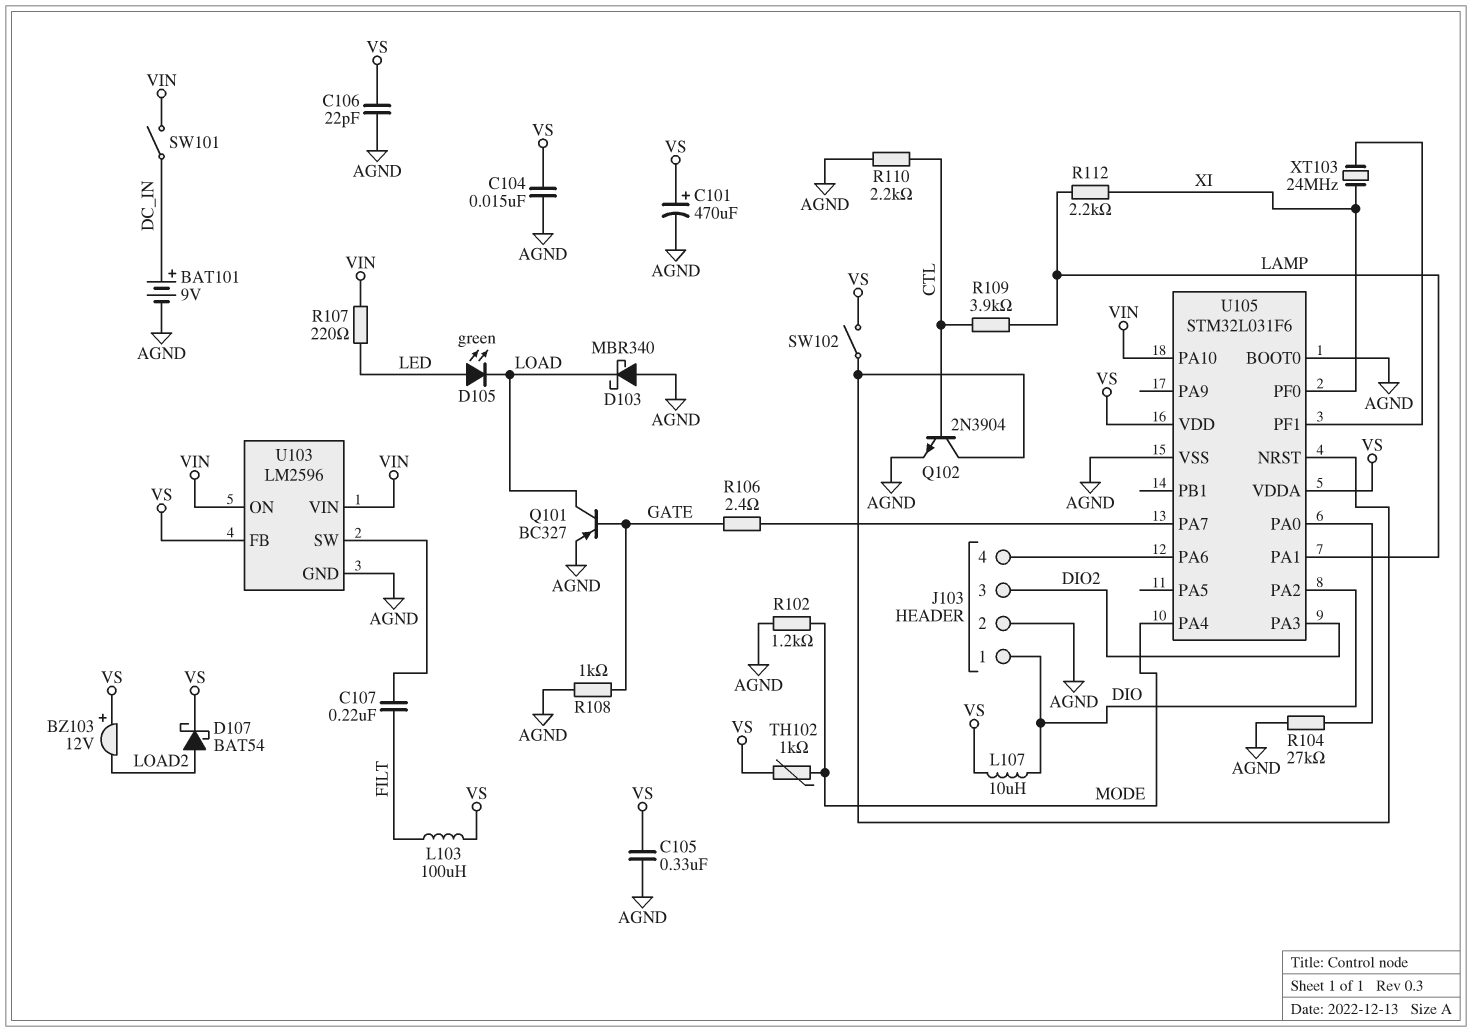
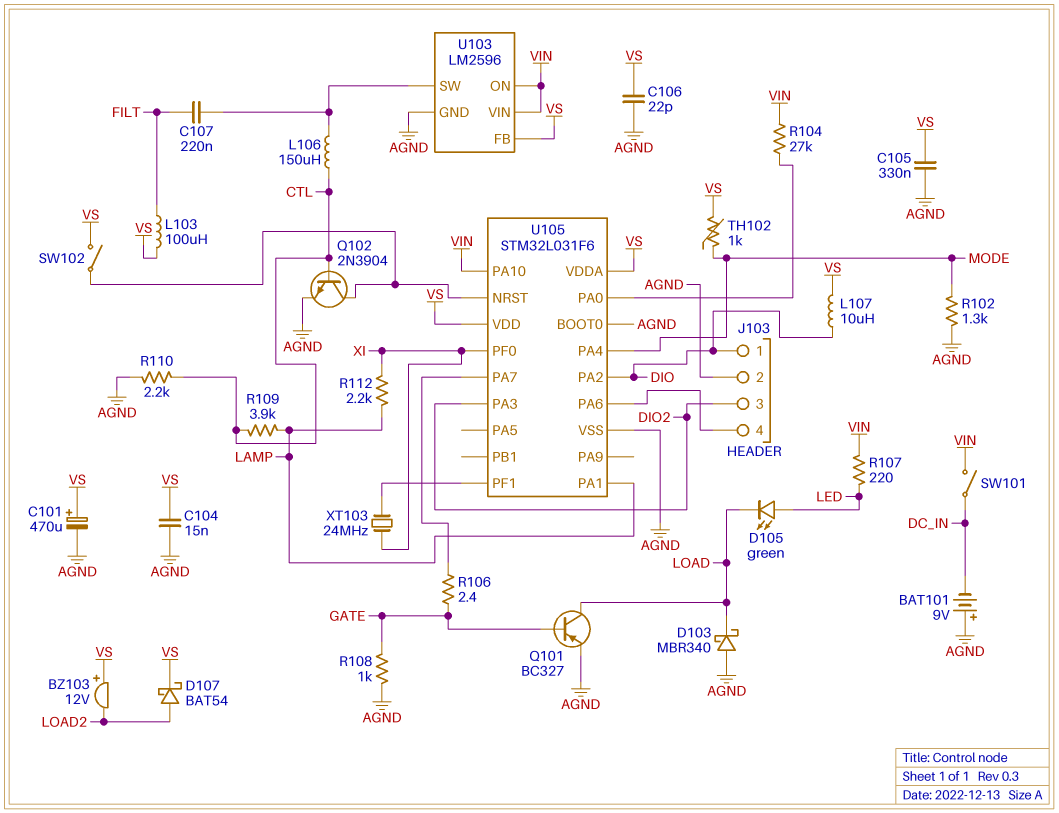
BAT101: 9V (plus DC_IN, minus AGND) -> 9V (plus AGND, minus DC_IN)
L106: none -> 150uH (CTL, U103/SW)
R102: 1.2k (AGND, MODE) -> 1.3k (AGND, MODE)
R104: 27k (AGND, U105/PA0) -> 27k (U105/PA0, VIN)

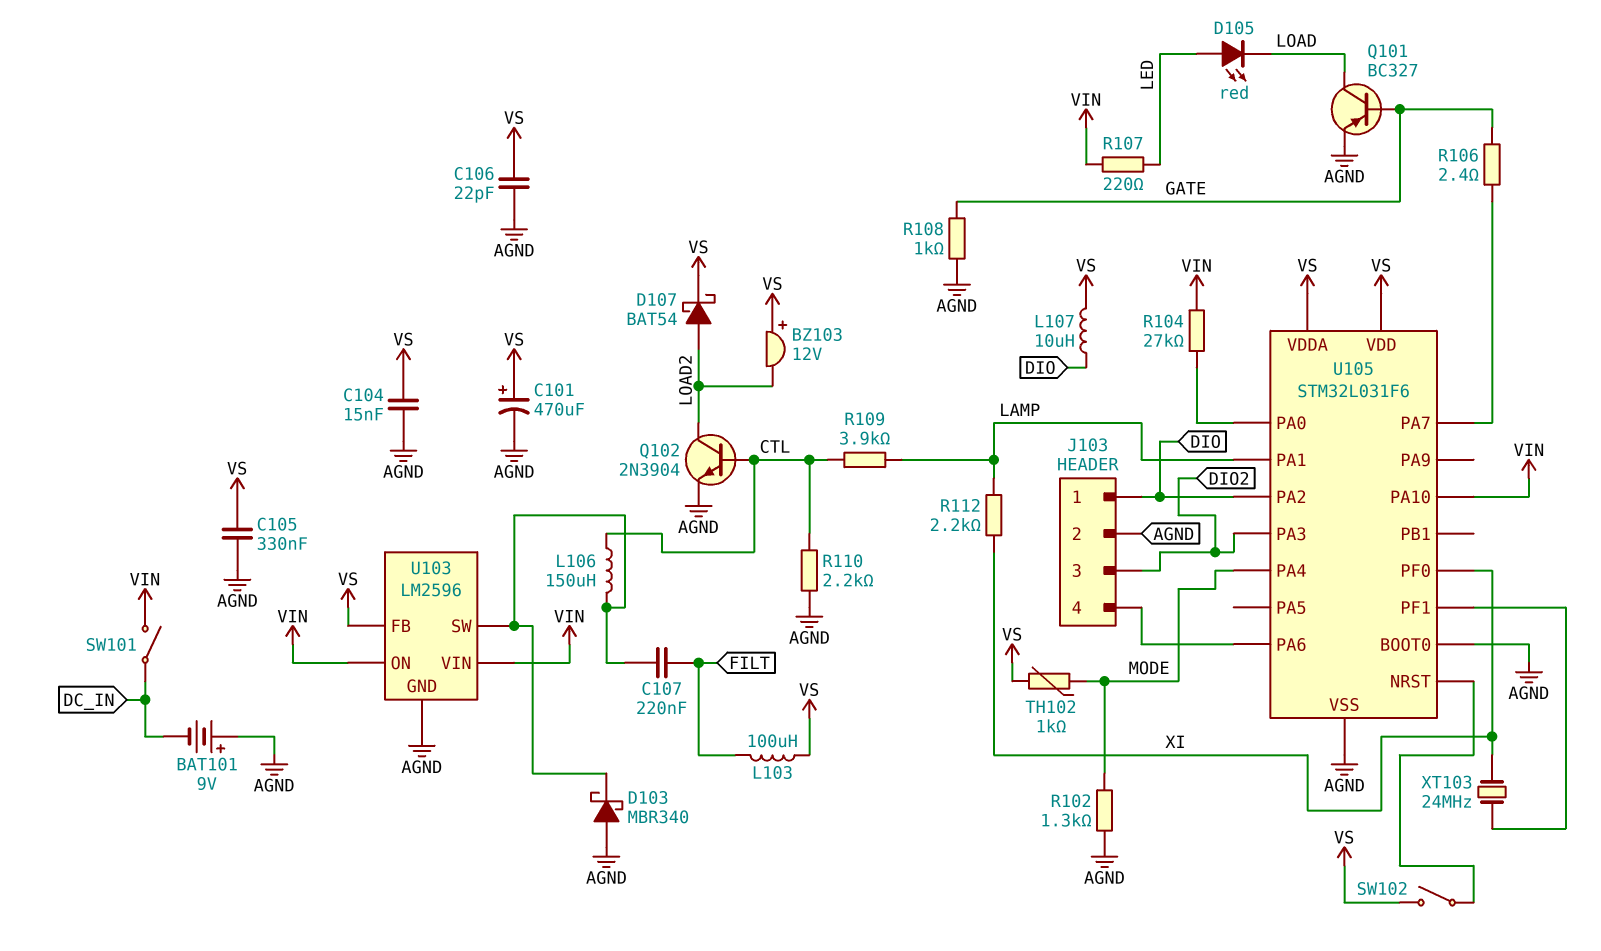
D103: schottky MBR340 (A AGND, K LOAD) -> schottky MBR340 (A AGND, K U103/SW)
D105: LED green (A LED, K LOAD) -> LED red (A LED, K LOAD)
Q102: NPN 2N3904 (B CTL, C U105/NRST, E AGND) -> NPN 2N3904 (B CTL, C LOAD2, E AGND)

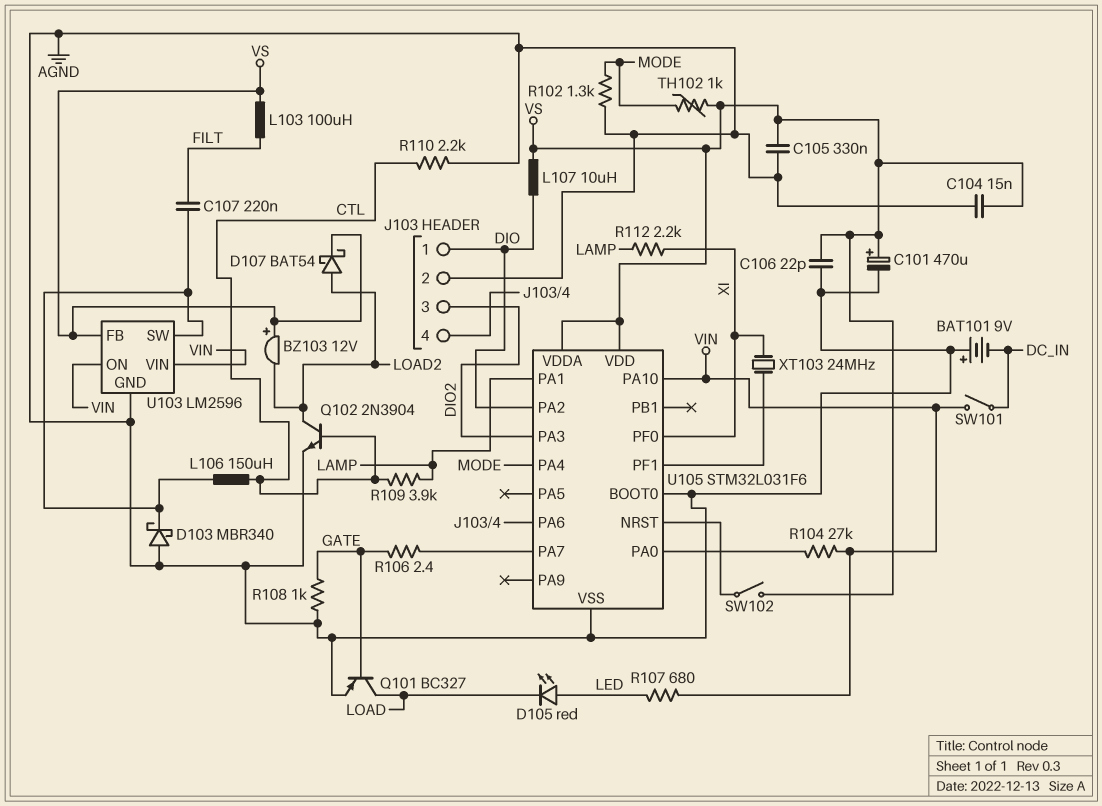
R107: 220 (LED, VIN) -> 680 (LED, VIN)

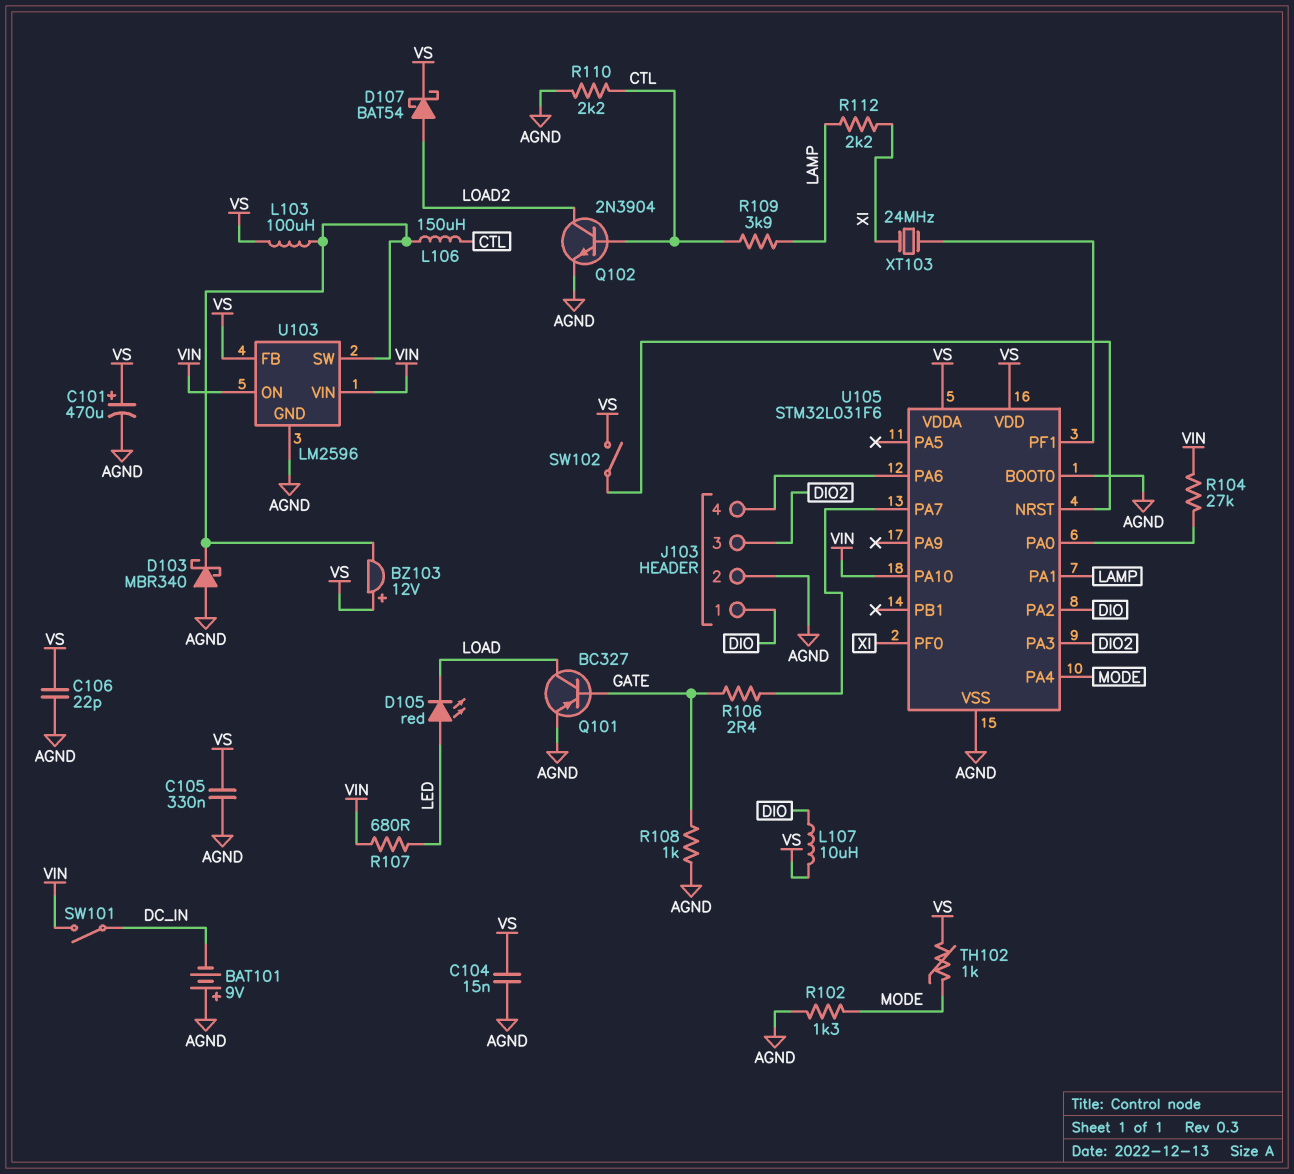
BZ103: buzzer 12V (plus VS, minus LOAD2) -> buzzer 12V (plus VS, minus U103/SW)
C107: 220nF (FILT, U103/SW) -> none
L103: 100uH (FILT, VS) -> 100uH (U103/SW, VS)

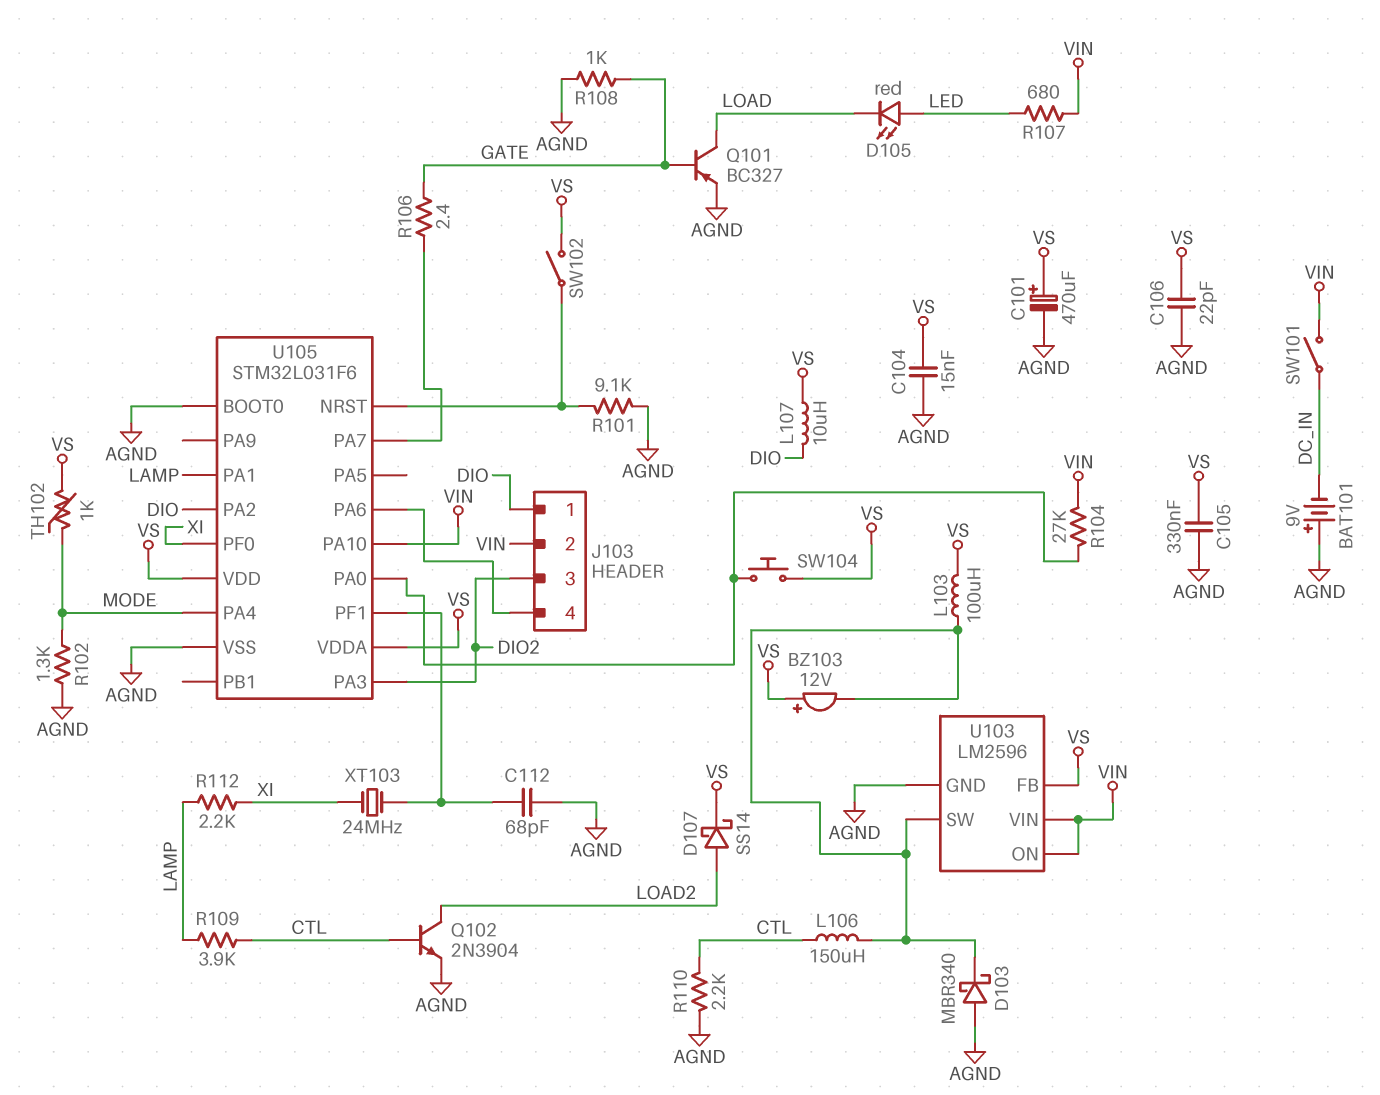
C112: none -> 68pF (AGND, U105/PF1)
D107: schottky BAT54 (A LOAD2, K VS) -> schottky SS14 (A LOAD2, K VS)
J103 pin 2: AGND -> VIN
R101: none -> 9.1k (AGND, U105/NRST)
SW104: none -> button (U105/PA0, VS)

